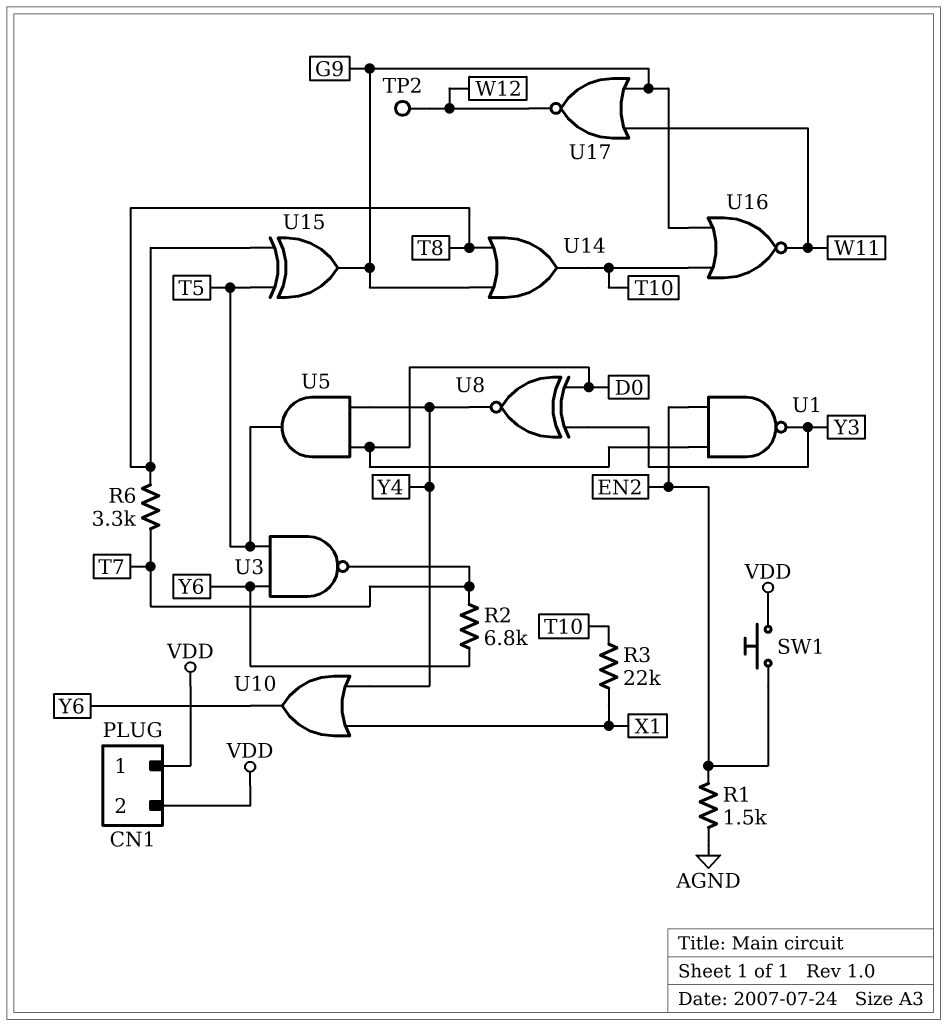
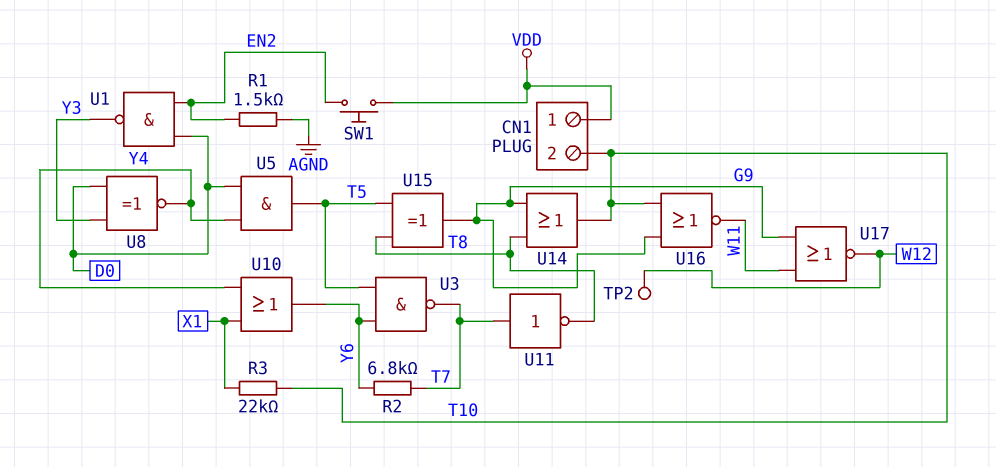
CN1 pin 2: VDD -> T10
R6: 3.3k (T7, T8) -> none
U11: none -> NOT (in T7, out T8)

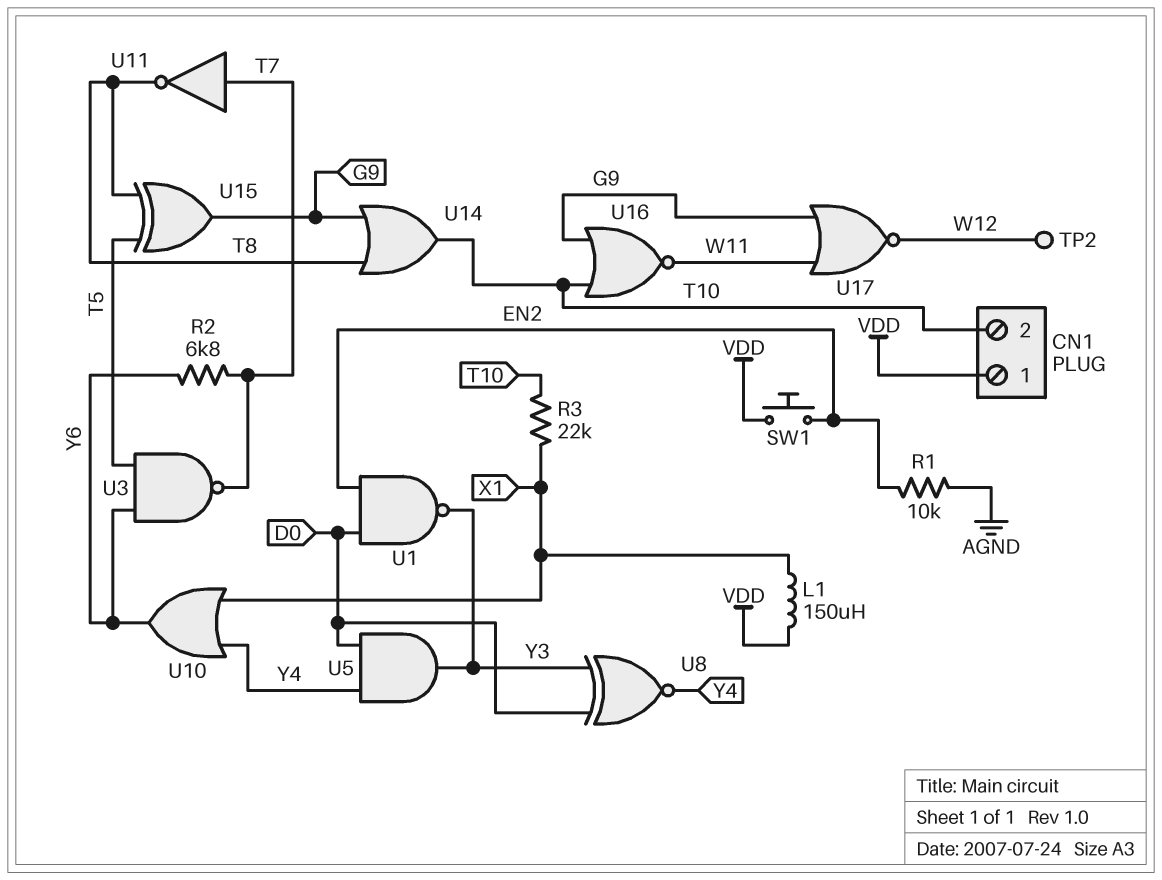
L1: none -> 150uH (VDD, X1)
R1: 1.5k (AGND, EN2) -> 10k (AGND, EN2)
U5: AND (in D0, in Y4, out T5) -> AND (in D0, in Y4, out Y3)

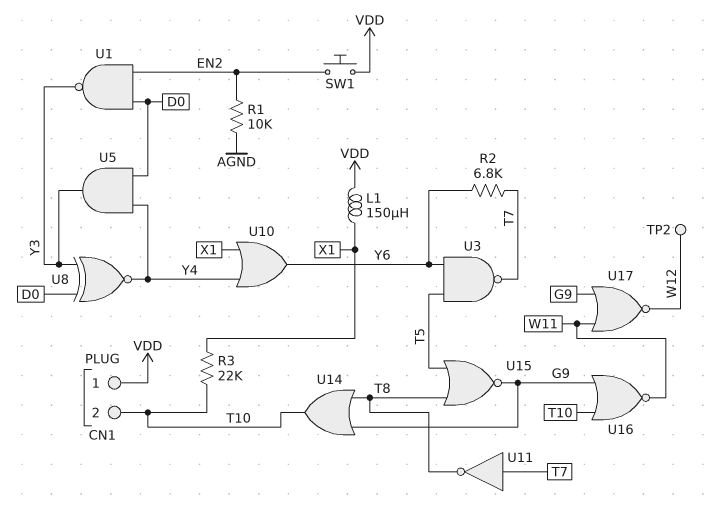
U15: XOR (in T5, in T8, out G9) -> NOR (in T5, in T8, out G9)

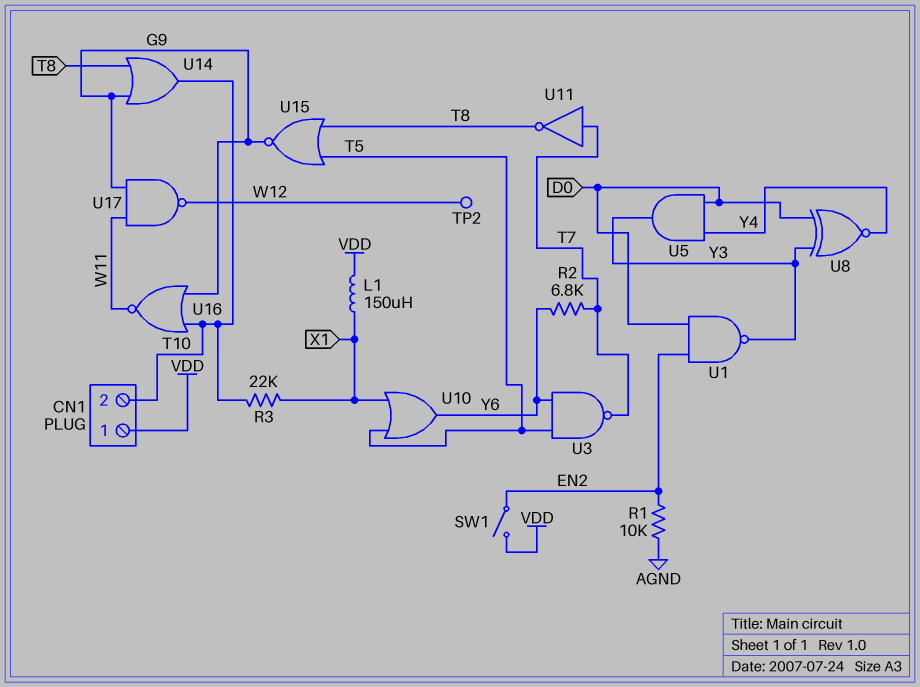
SW1: button (EN2, VDD) -> switch (EN2, VDD)
U10: OR (in X1, in Y4, out Y6) -> OR (in T5, in X1, out Y6)
U17: NOR (in G9, in W11, out W12) -> NAND (in G9, in W11, out W12)

